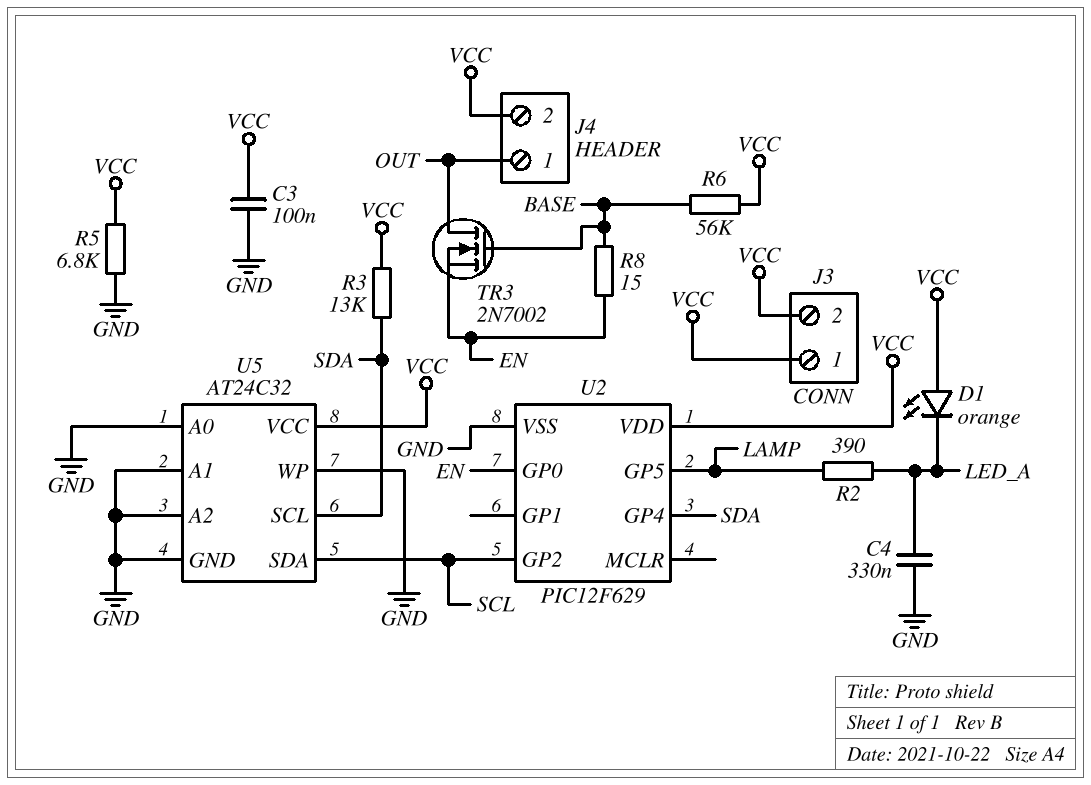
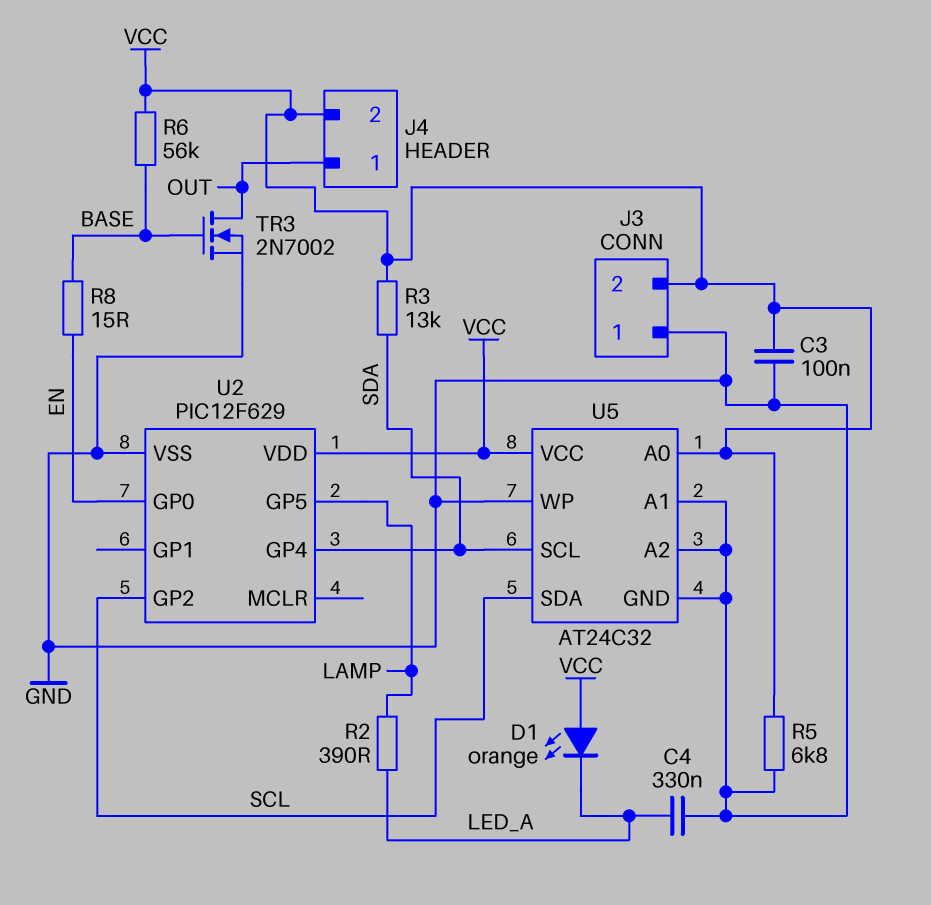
J3 pin 1: VCC -> GND
TR3: NMOS 2N7002 (G BASE, D OUT, S EN) -> NMOS 2N7002 (G BASE, D OUT, S GND)
U5 pin A0: GND -> VCC

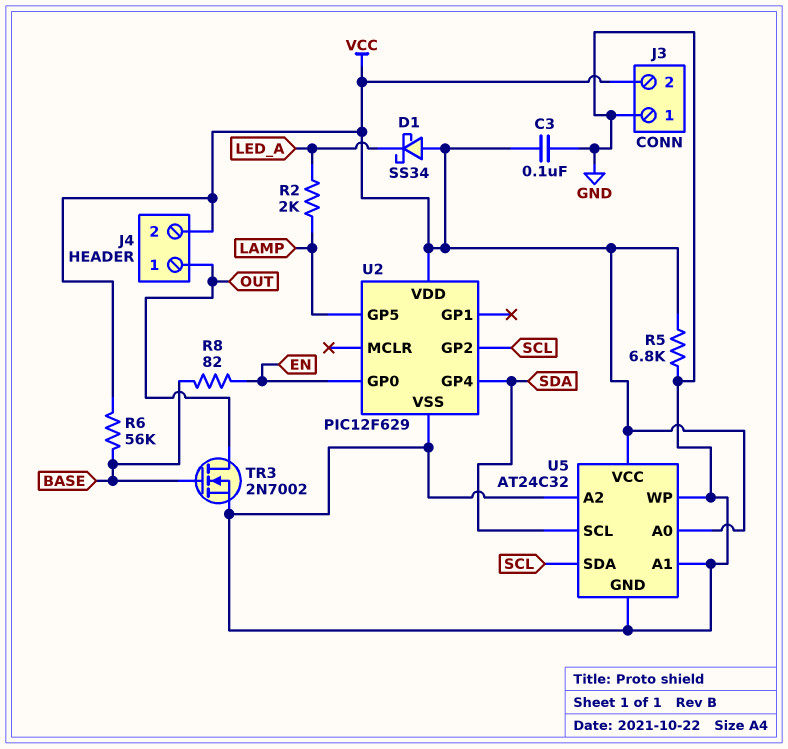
C4: 330nF (GND, LED_A) -> none
D1: LED orange (A VCC, K LED_A) -> schottky SS34 (A VCC, K LED_A)
R2: 390 (LAMP, LED_A) -> 2k (LAMP, LED_A)
R3: 13k (SDA, VCC) -> none
R8: 15 (BASE, EN) -> 82 (BASE, EN)

